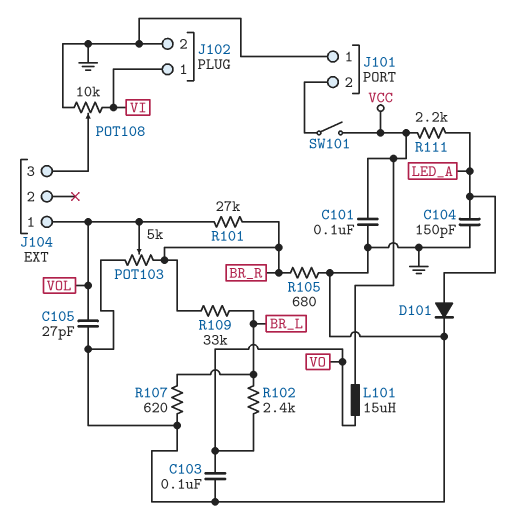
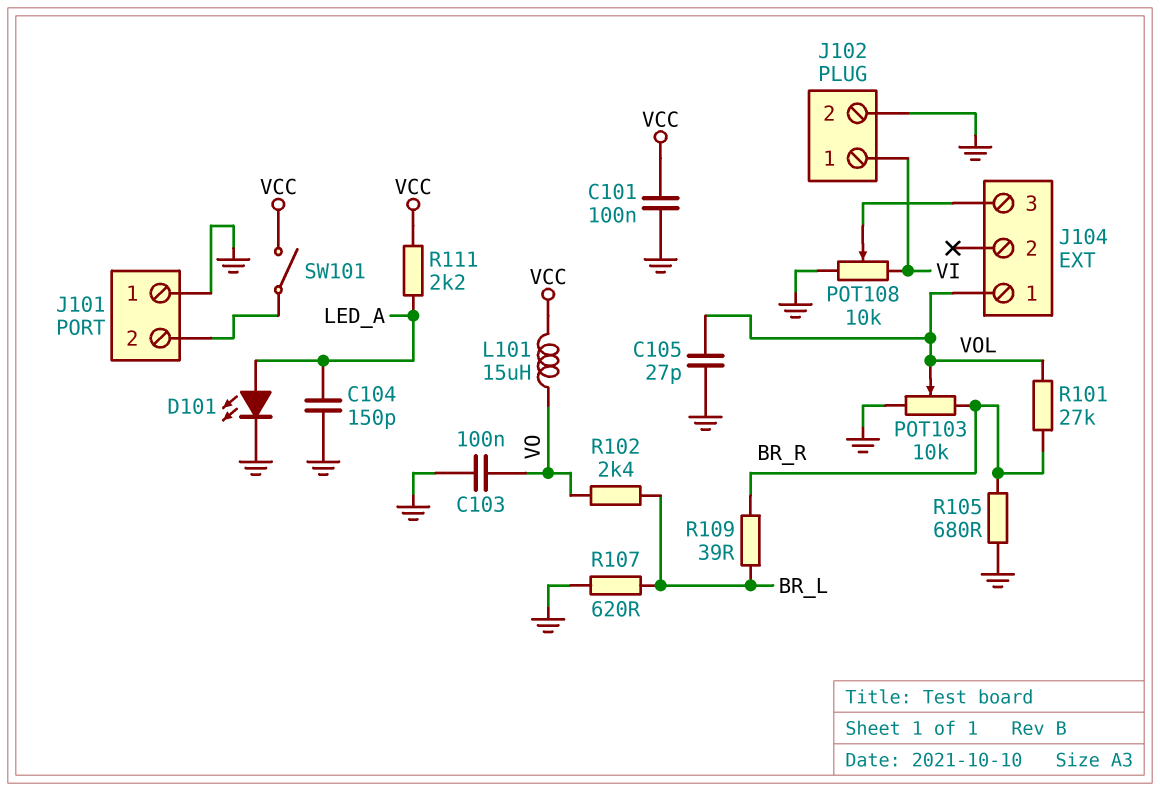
D101: diode (A LED_A, K GND) -> LED (A LED_A, K GND)
POT103: 5k (BR_R, GND, wiper VOL) -> 10k (BR_R, GND, wiper VOL)
R109: 33k (BR_L, BR_R) -> 39 (BR_L, BR_R)

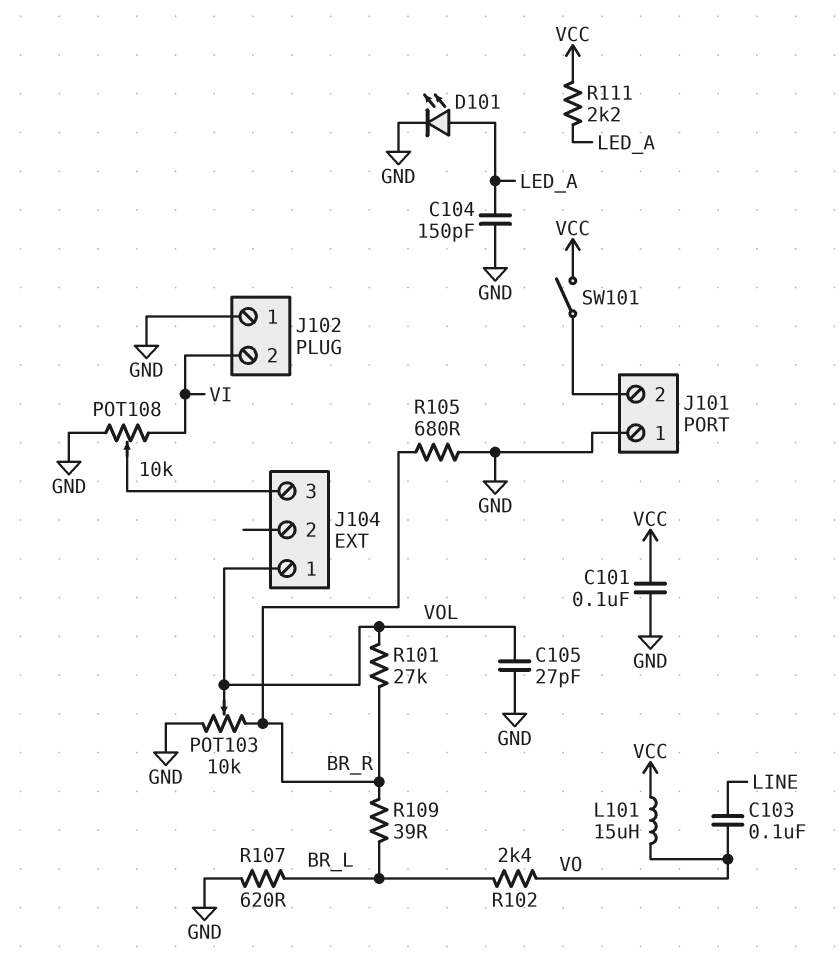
C103: 100nF (GND, VO) -> 100nF (LINE, VO)
J102 pin 1: VI -> GND
J102 pin 2: GND -> VI

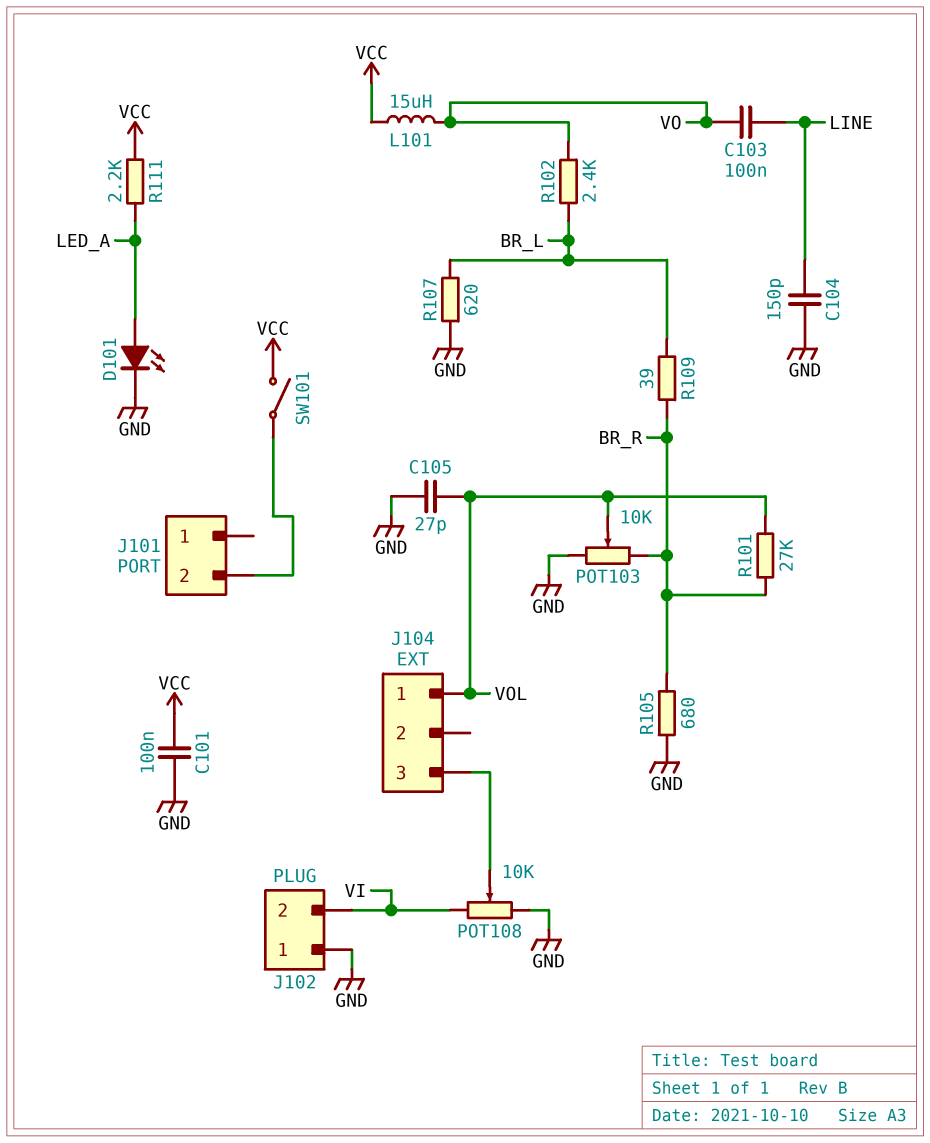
C104: 150pF (GND, LED_A) -> 150pF (GND, LINE)
J101 pin 1: GND -> none

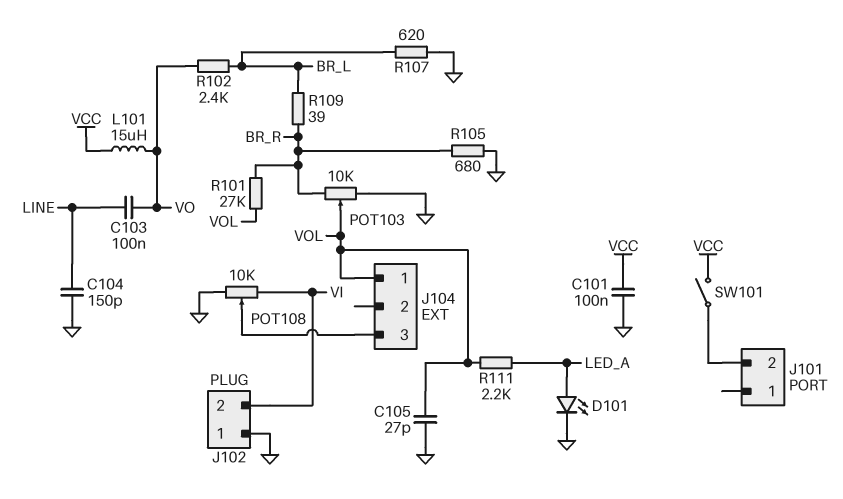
R111: 2.2k (LED_A, VCC) -> 2.2k (LED_A, VOL)

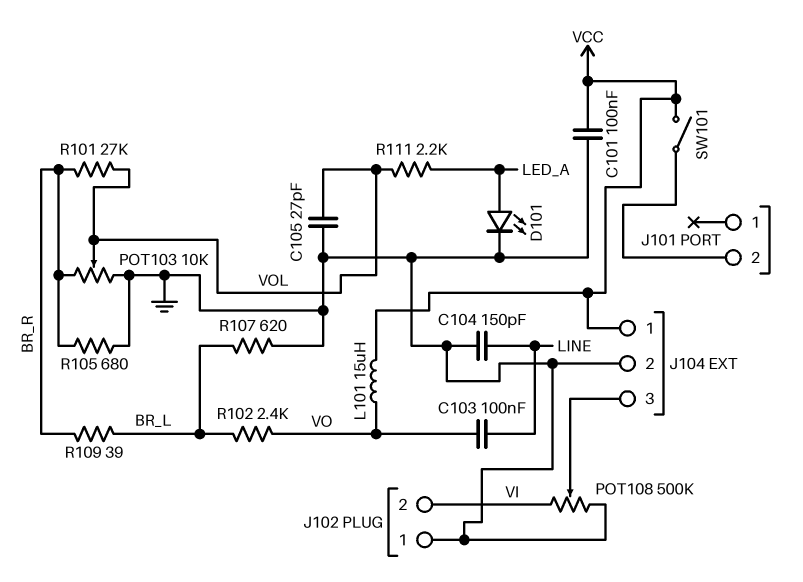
J104 pin 1: VOL -> VCC
J104 pin 2: none -> GND
POT108: 10k (GND, VI, wiper J104/3) -> 500k (GND, VI, wiper J104/3)

